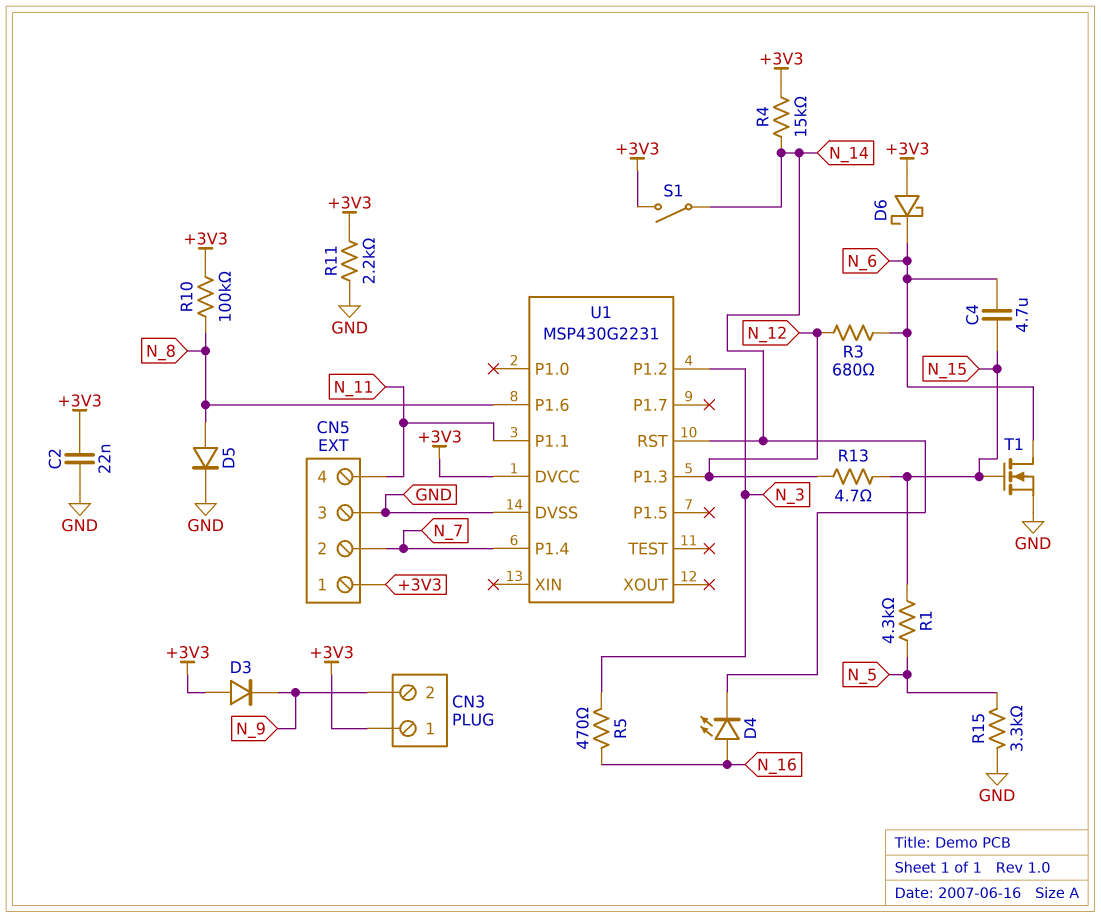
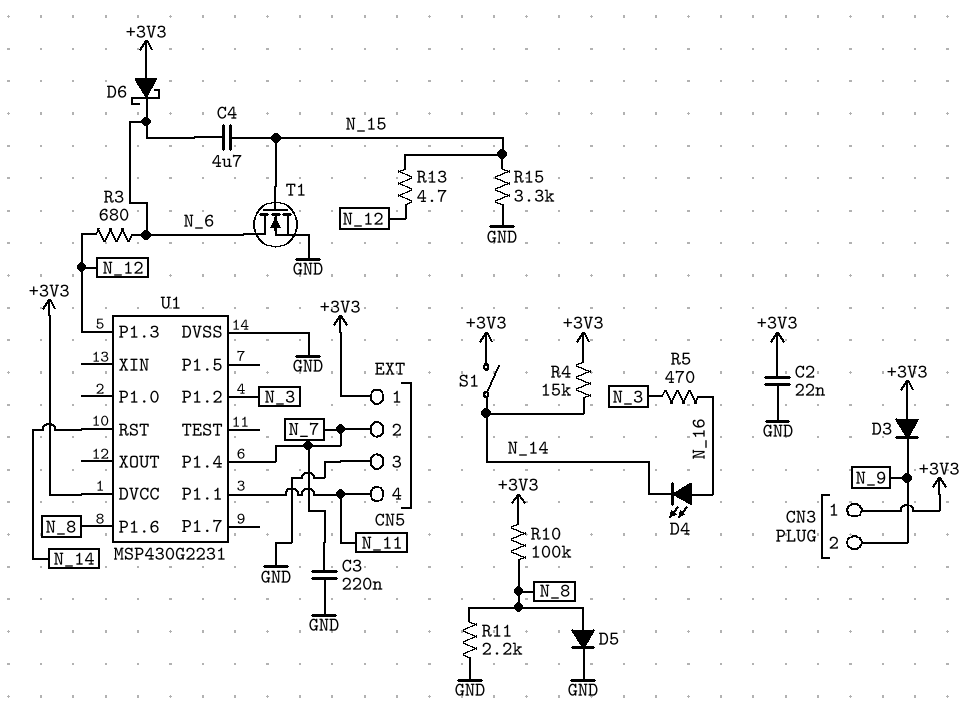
C3: none -> 220nF (GND, N_7)
R1: 4.3k (N_5, N_15) -> none
R11: 2.2k (+3V3, GND) -> 2.2k (GND, N_8)
R15: 3.3k (GND, N_5) -> 3.3k (GND, N_15)

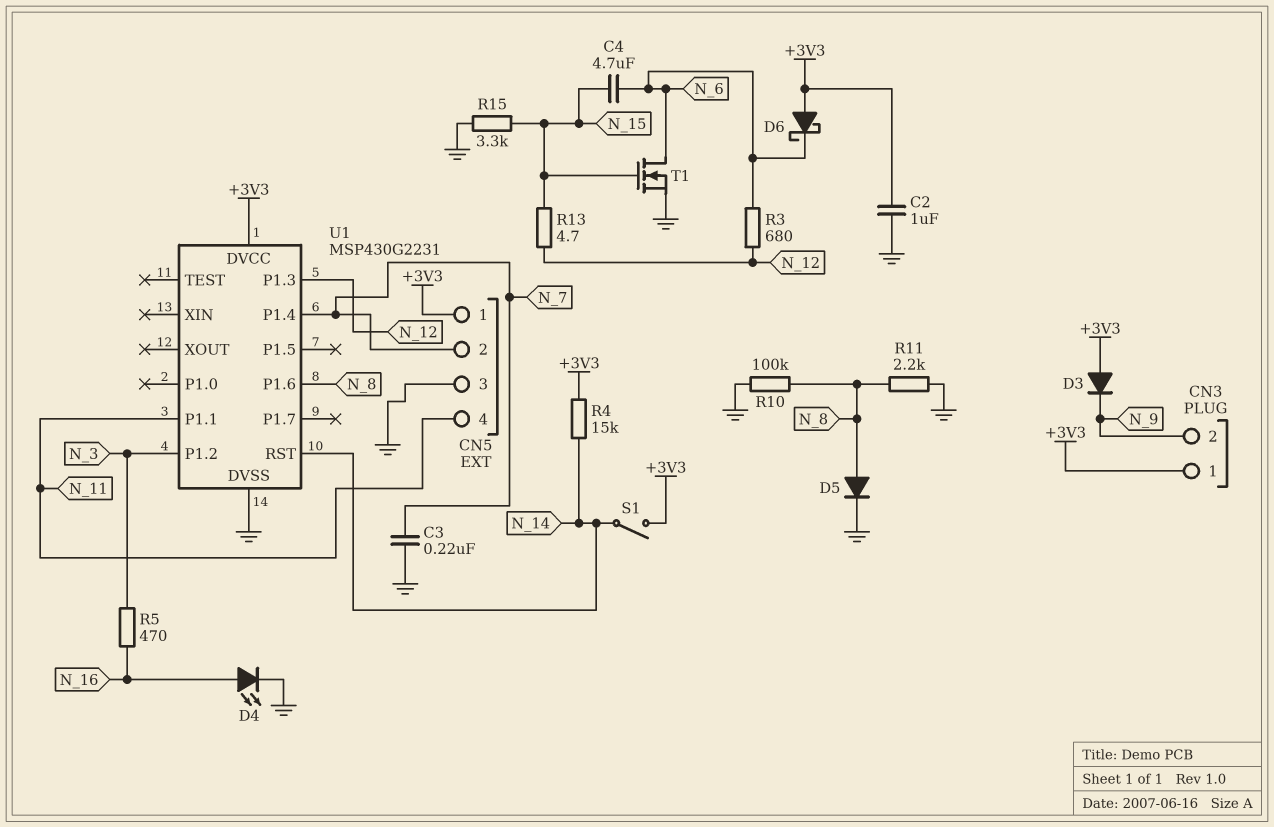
C2: 22nF (+3V3, GND) -> 1uF (+3V3, GND)
D4: LED (A N_16, K N_14) -> LED (A N_16, K GND)
R10: 100k (+3V3, N_8) -> 100k (GND, N_8)

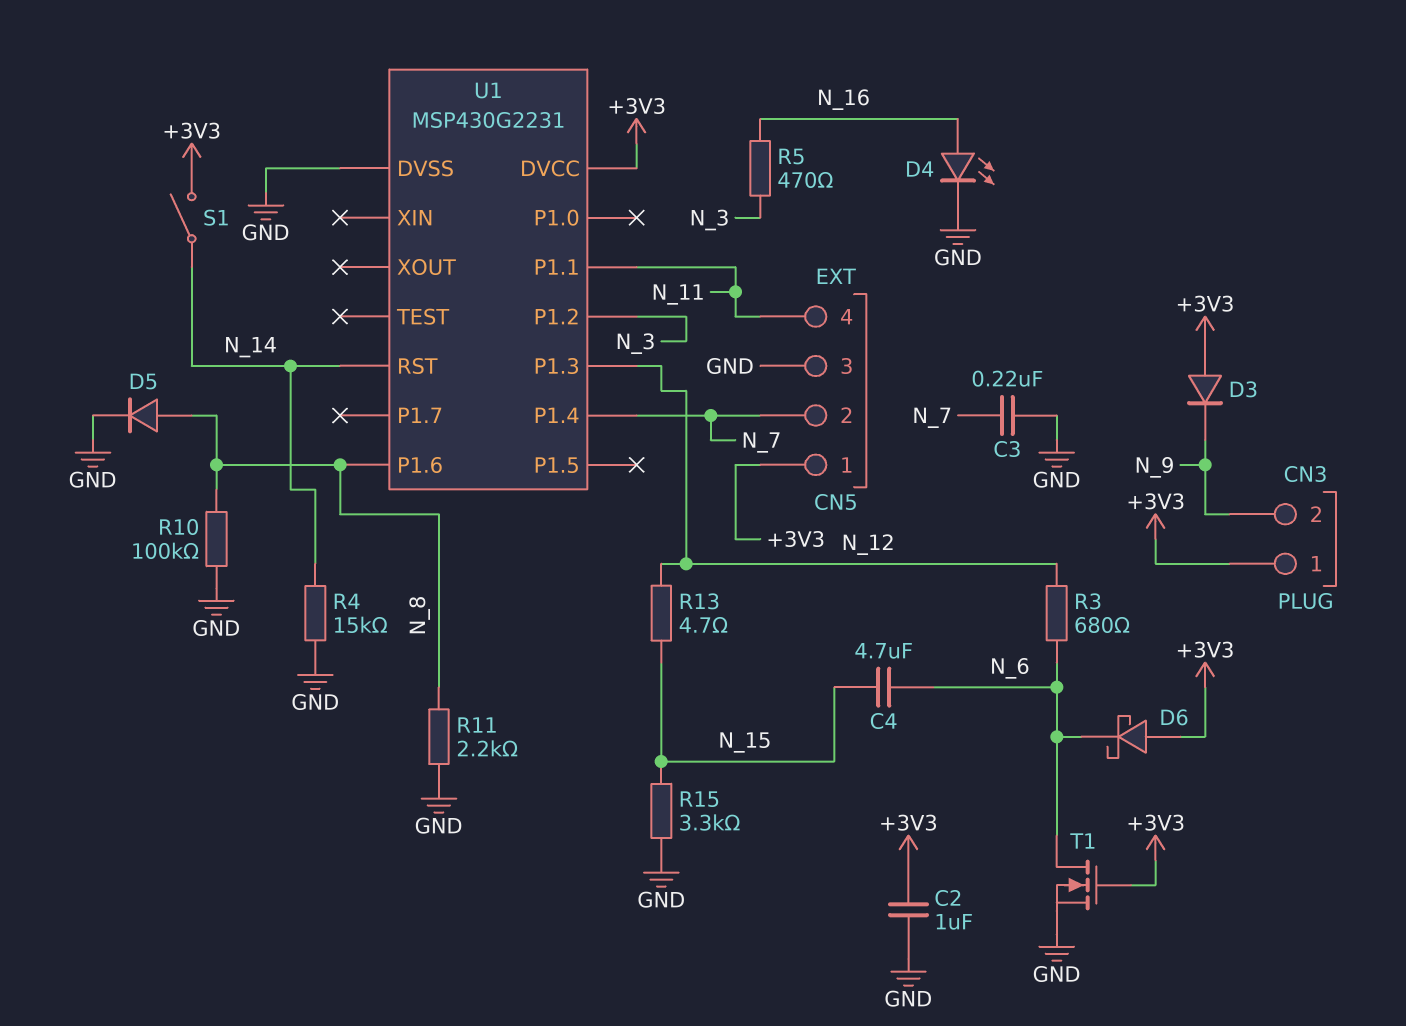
R4: 15k (+3V3, N_14) -> 15k (GND, N_14)
T1: NMOS (G N_15, D N_6, S GND) -> NMOS (G +3V3, D N_6, S GND)

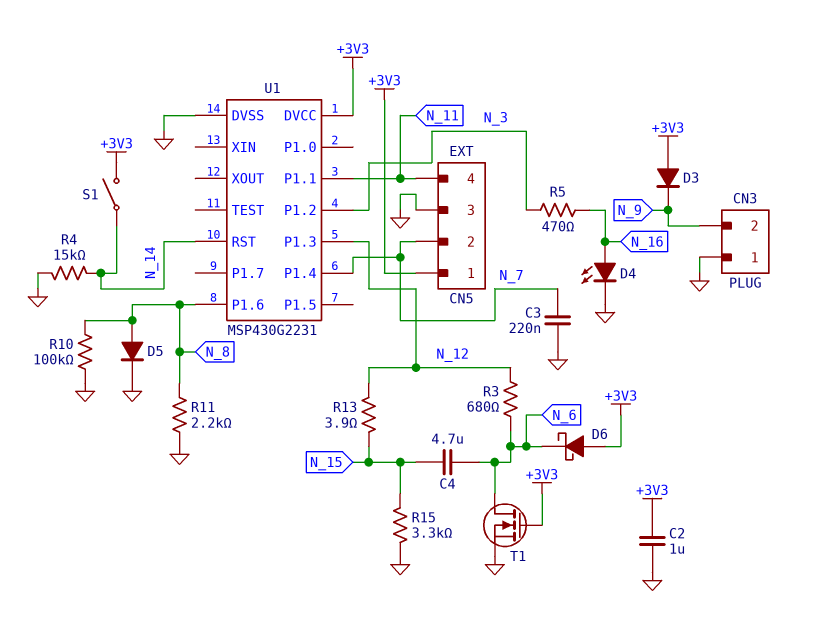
CN3 pin 1: +3V3 -> GND
R13: 4.7 (N_12, N_15) -> 3.9 (N_12, N_15)

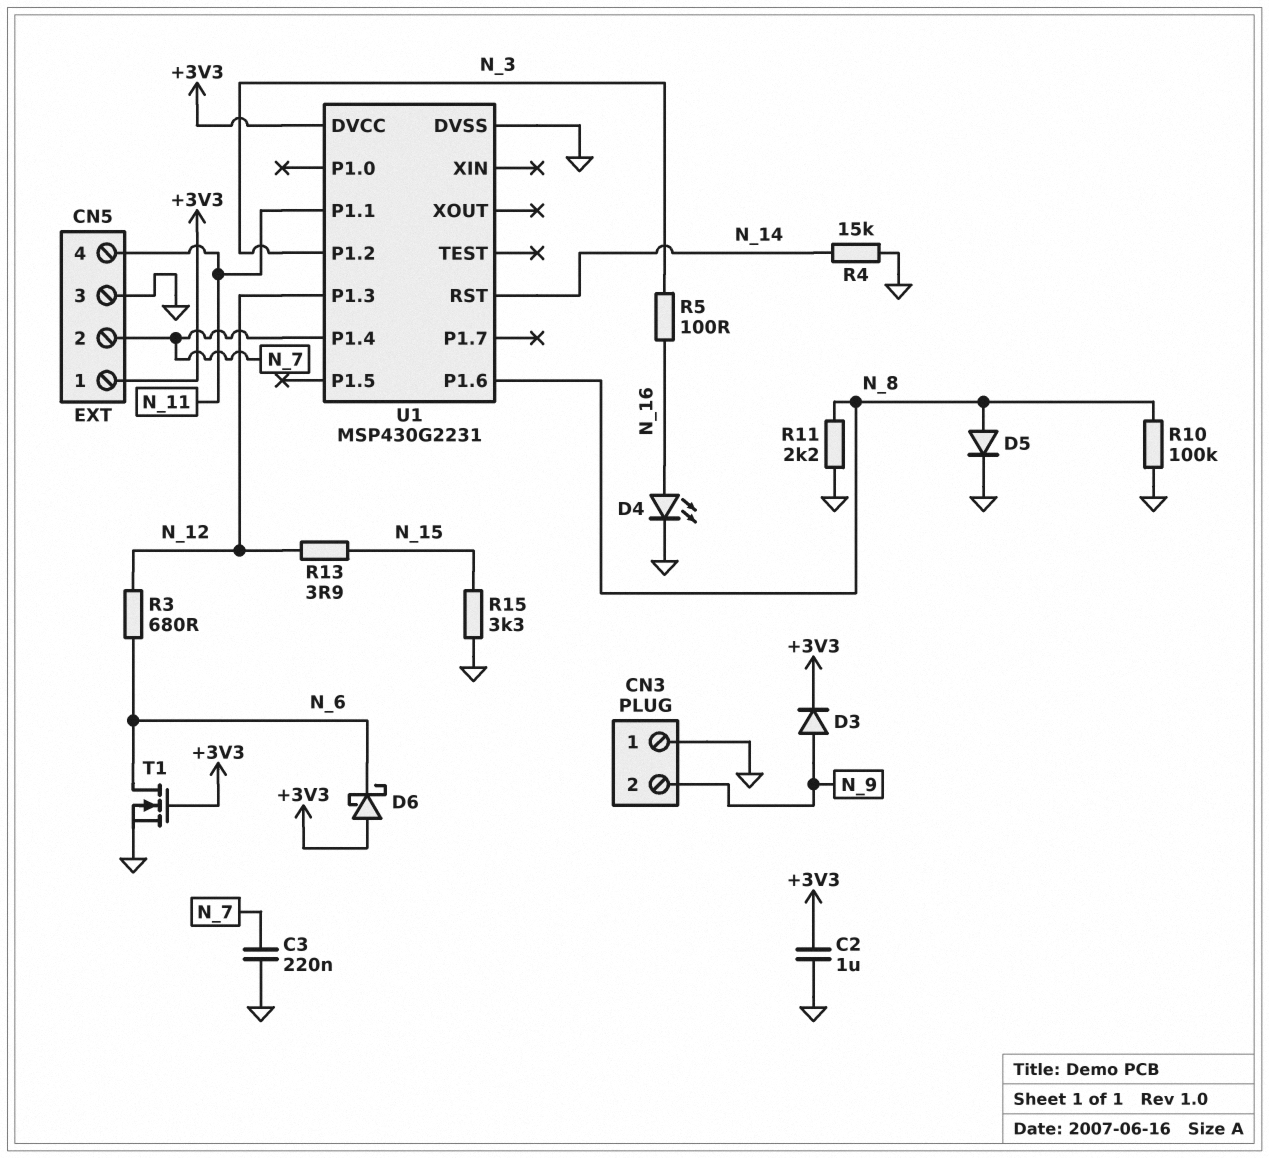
C4: 4.7uF (N_6, N_15) -> none
D3: diode (A +3V3, K N_9) -> diode (A N_9, K +3V3)
R5: 470 (N_3, N_16) -> 100 (N_3, N_16)
S1: switch (+3V3, N_14) -> none

